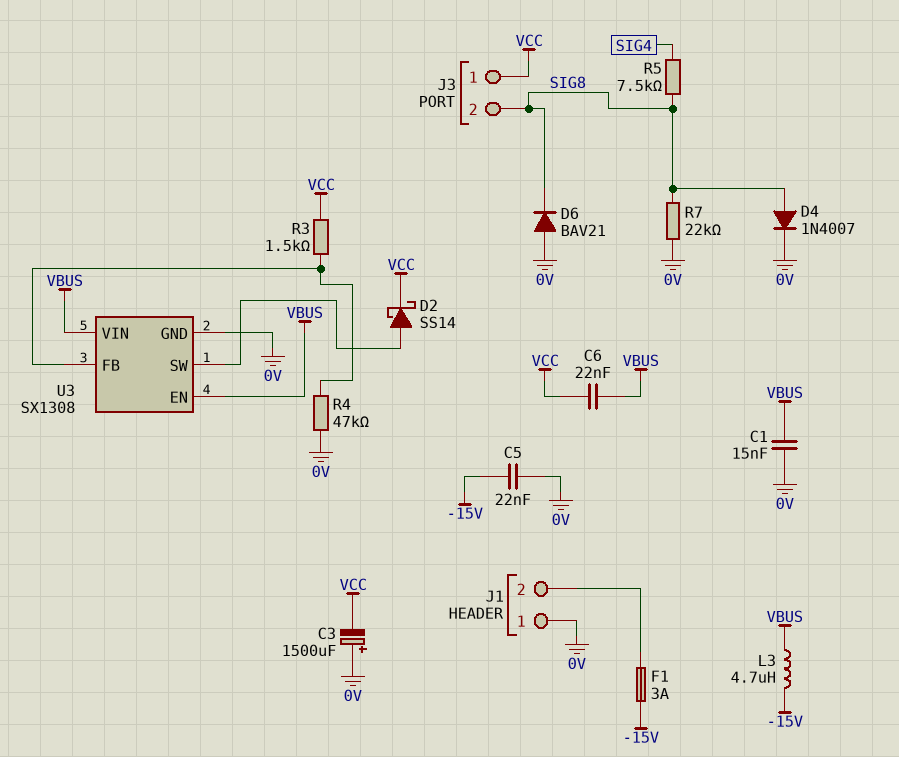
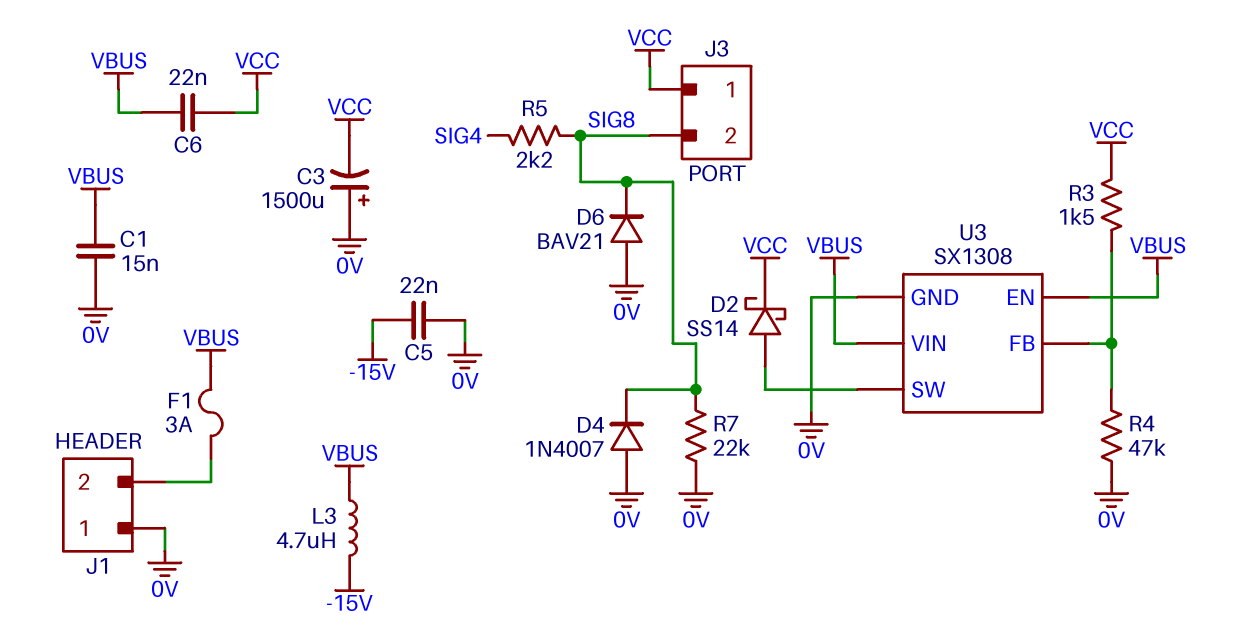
D4: diode 1N4007 (A SIG8, K 0V) -> diode 1N4007 (A 0V, K SIG8)
F1: 3A (-15V, J1/2) -> 3A (J1/2, VBUS)
R5: 7.5k (SIG4, SIG8) -> 2.2k (SIG4, SIG8)

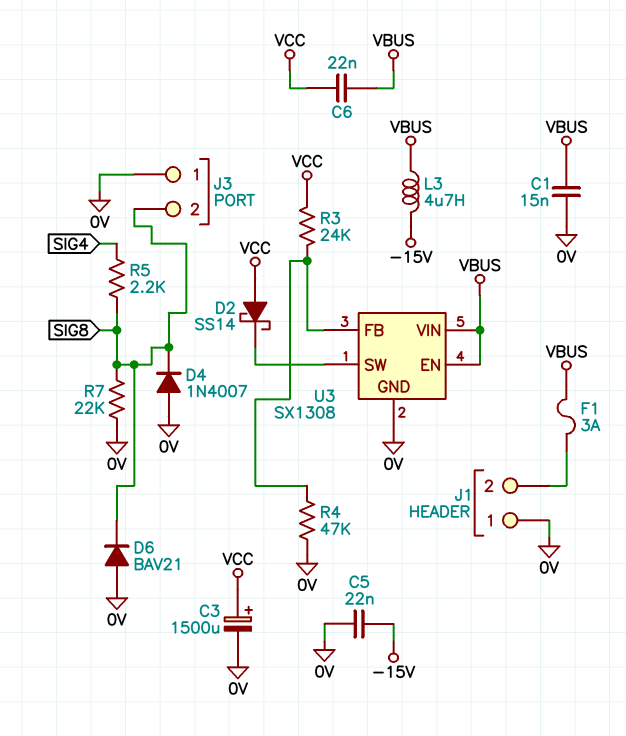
C3: 1500uF (plus 0V, minus VCC) -> 1500uF (plus VCC, minus 0V)
D2: schottky SS14 (A U3/SW, K VCC) -> schottky SS14 (A VCC, K U3/SW)
J3 pin 1: VCC -> 0V
R3: 1.5k (U3/FB, VCC) -> 24k (U3/FB, VCC)

